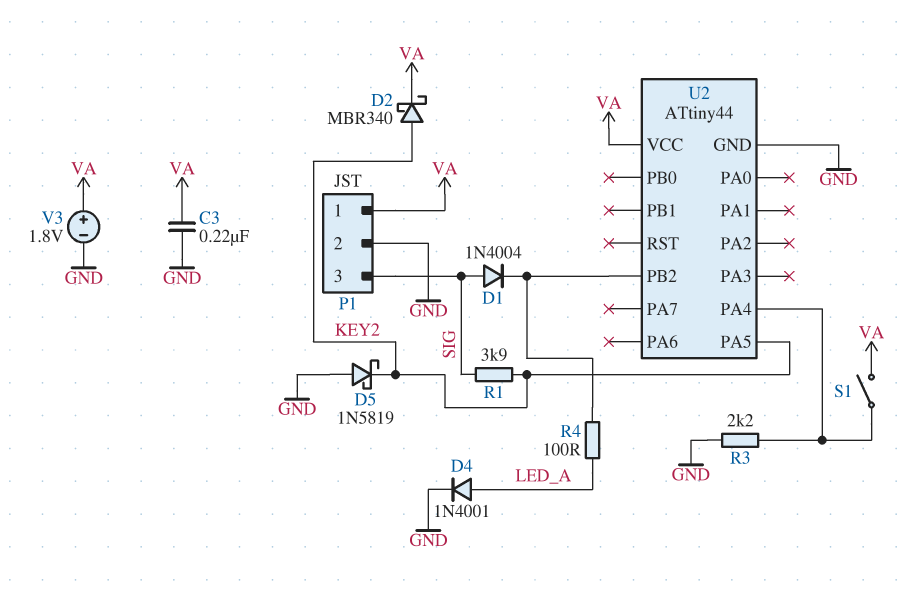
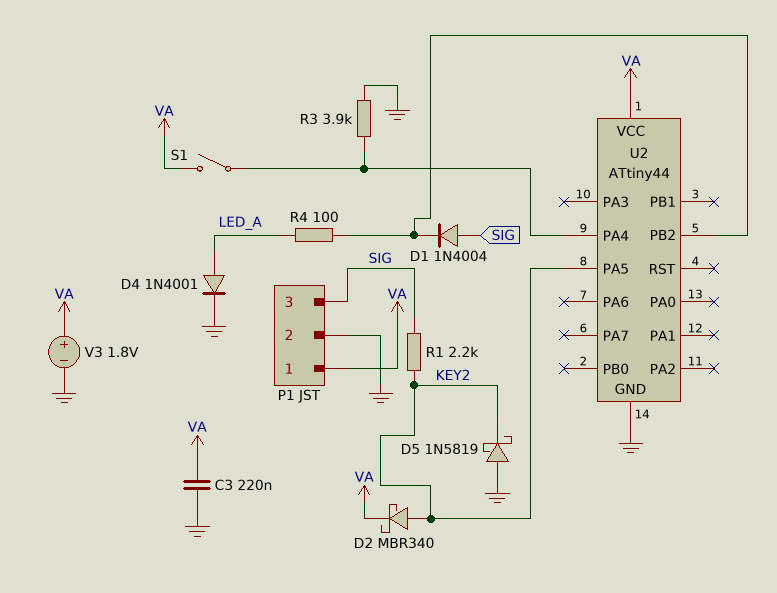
R1: 3.9k (KEY2, SIG) -> 2.2k (KEY2, SIG)
R3: 2.2k (GND, U2/PA4) -> 3.9k (GND, U2/PA4)

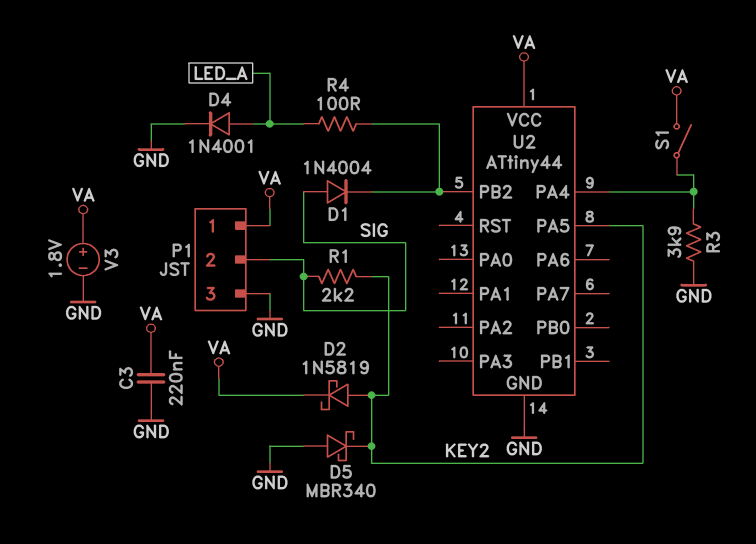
D2: schottky MBR340 (A KEY2, K VA) -> schottky 1N5819 (A KEY2, K VA)
D5: schottky 1N5819 (A GND, K KEY2) -> schottky MBR340 (A GND, K KEY2)
P1 pin 2: GND -> SIG
P1 pin 3: SIG -> GND

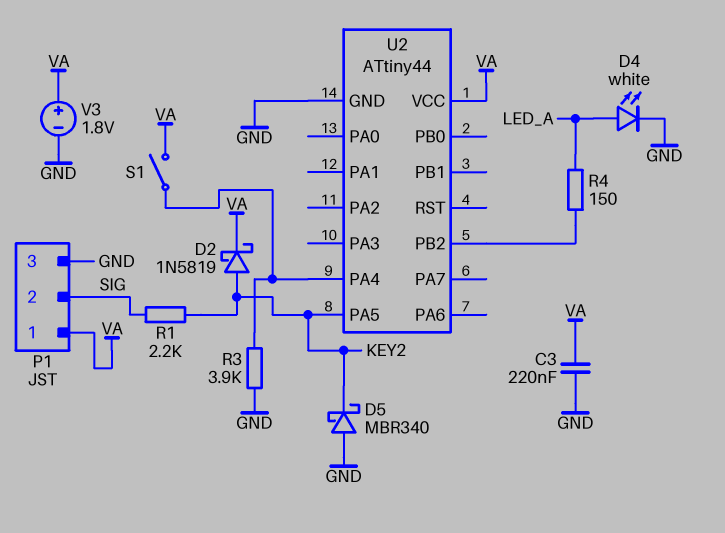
D1: diode 1N4004 (A SIG, K U2/PB2) -> none
D4: diode 1N4001 (A LED_A, K GND) -> LED white (A LED_A, K GND)
R4: 100 (LED_A, U2/PB2) -> 150 (LED_A, U2/PB2)

